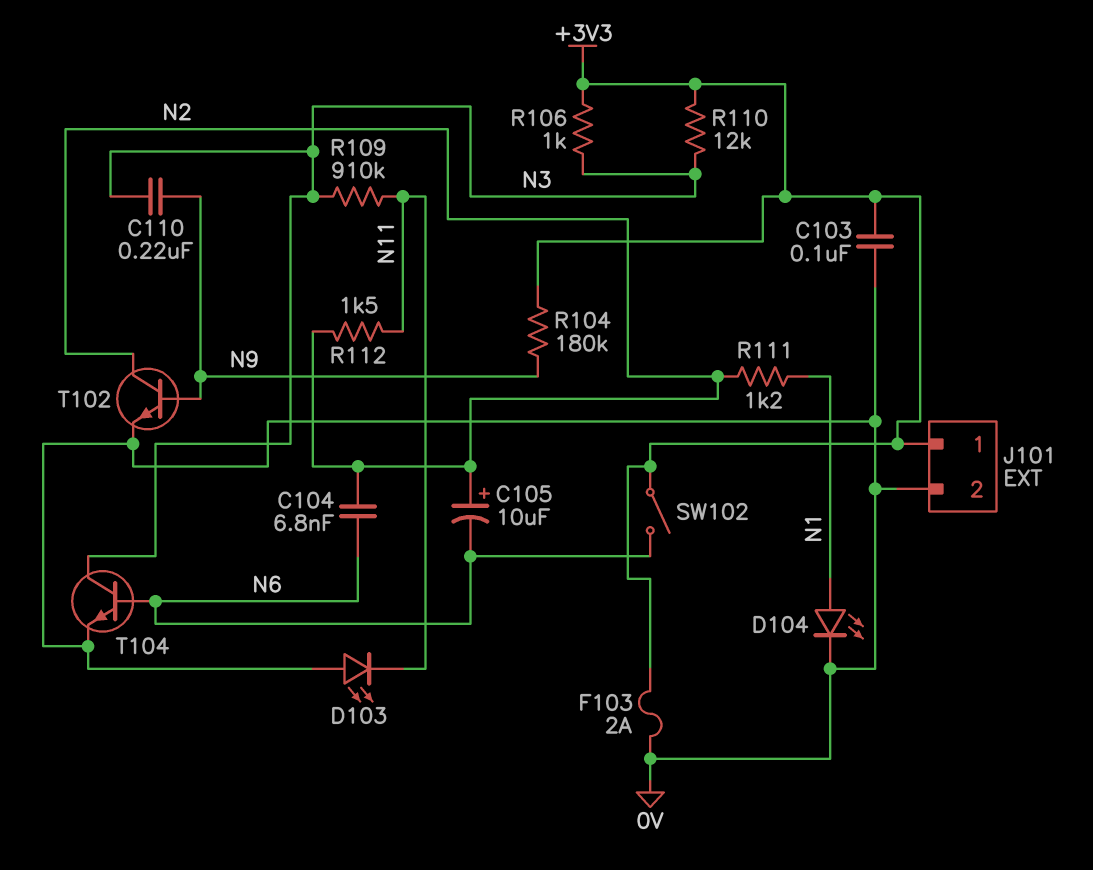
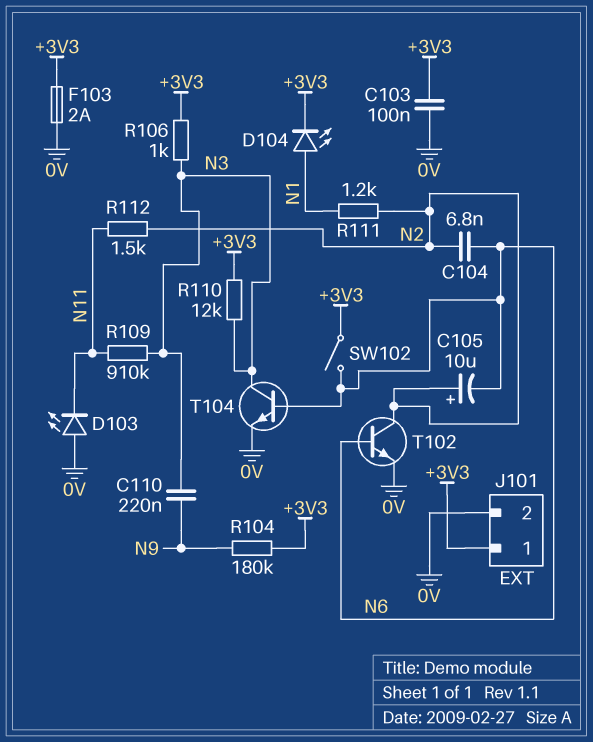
D104: LED (A N1, K 0V) -> LED (A N1, K +3V3)
T102: NPN (B N9, C N2, E 0V) -> NPN (B N6, C N2, E 0V)

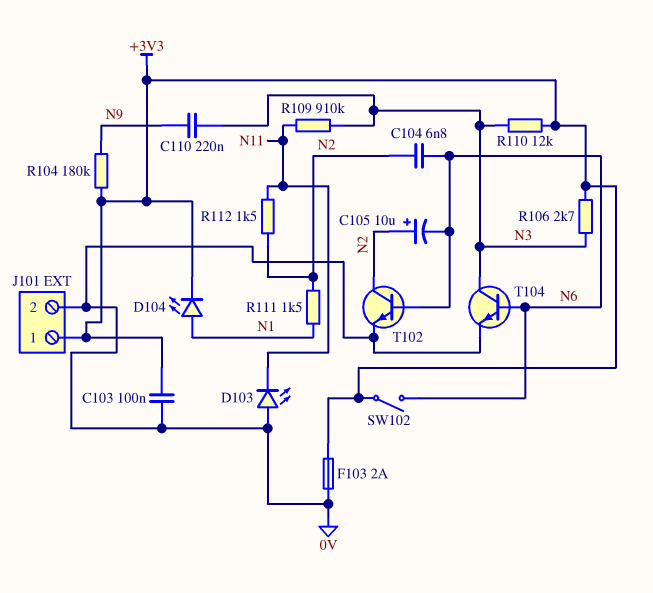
R106: 1k (+3V3, N3) -> 2.7k (+3V3, N3)
R111: 1.2k (N1, N2) -> 1.5k (N1, N2)

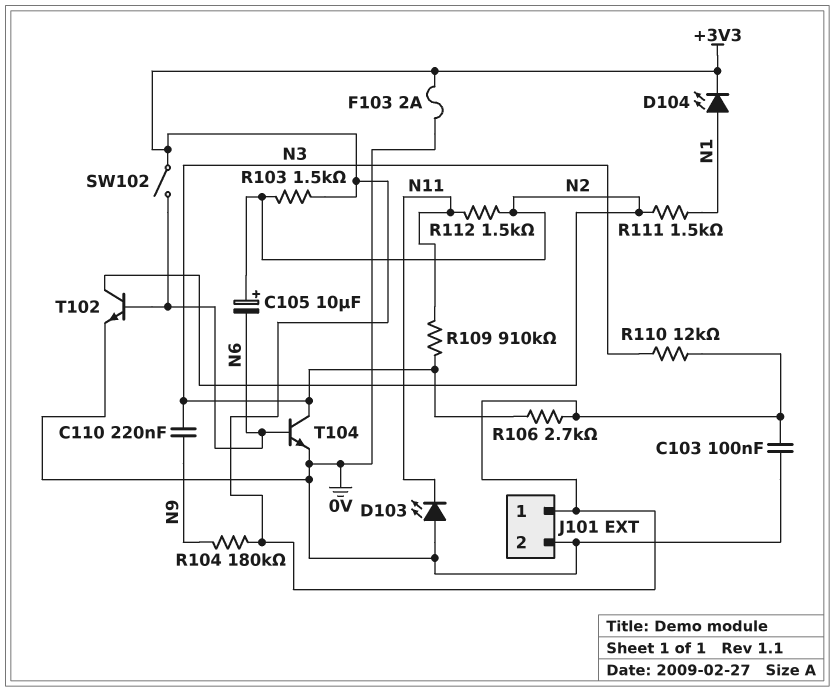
C104: 6.8nF (N2, N6) -> none
R103: none -> 1.5k (+3V3, N2)

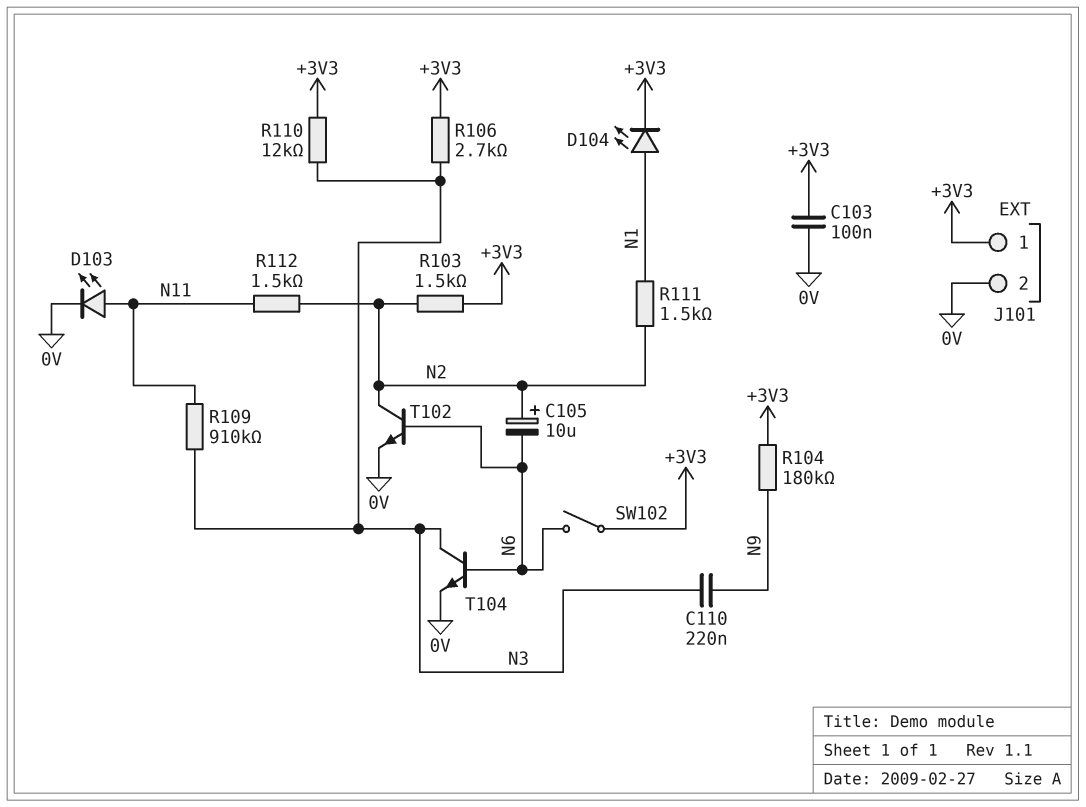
D103: LED (A 0V, K N11) -> LED (A N11, K 0V)
F103: 2A (+3V3, 0V) -> none

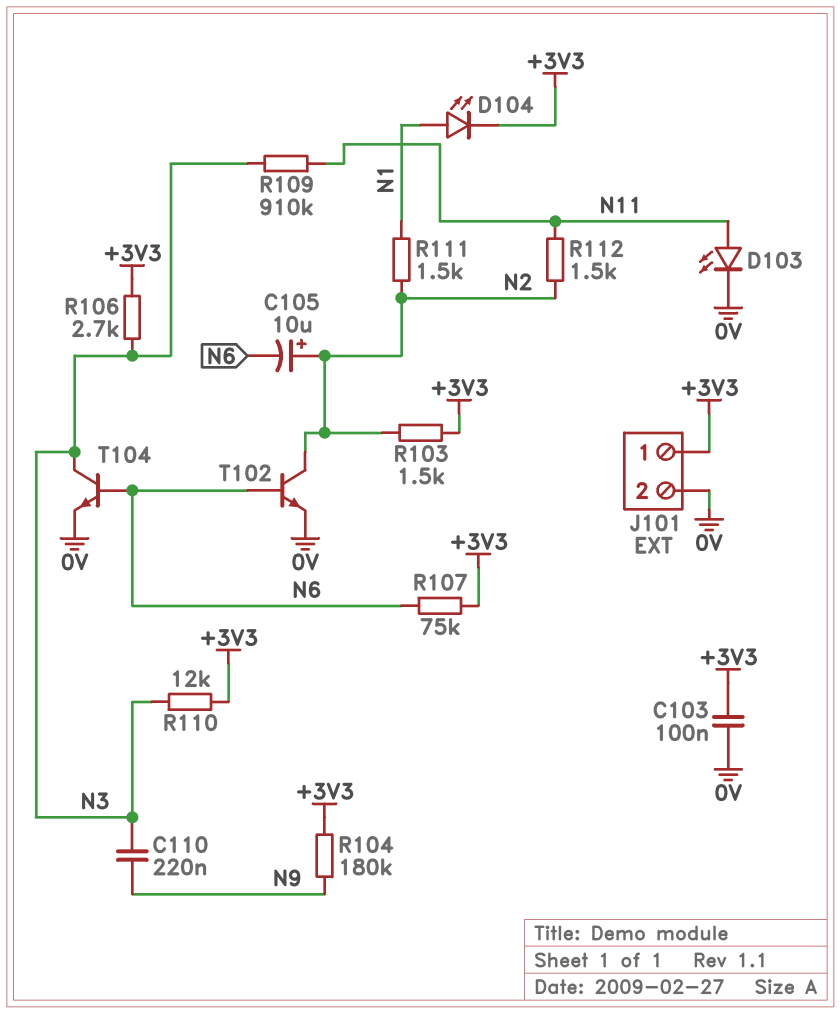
R107: none -> 75k (+3V3, N6)
SW102: switch (+3V3, N6) -> none

